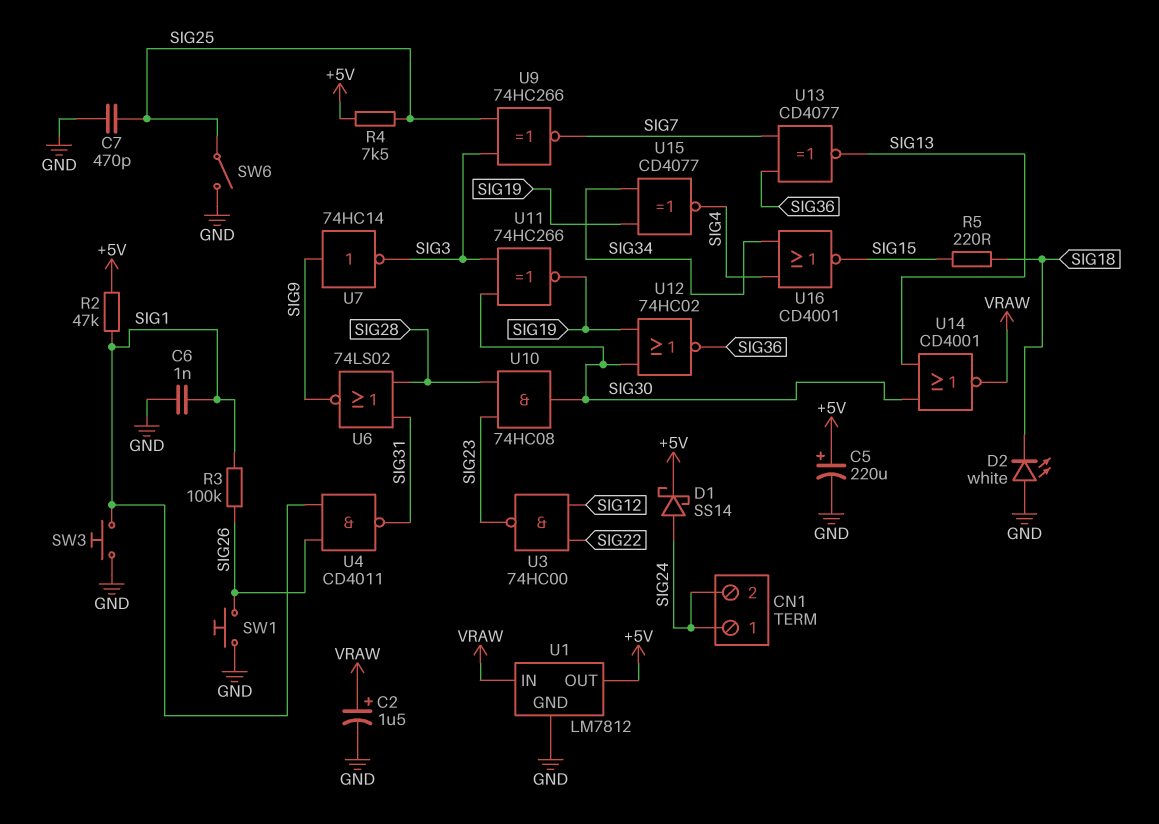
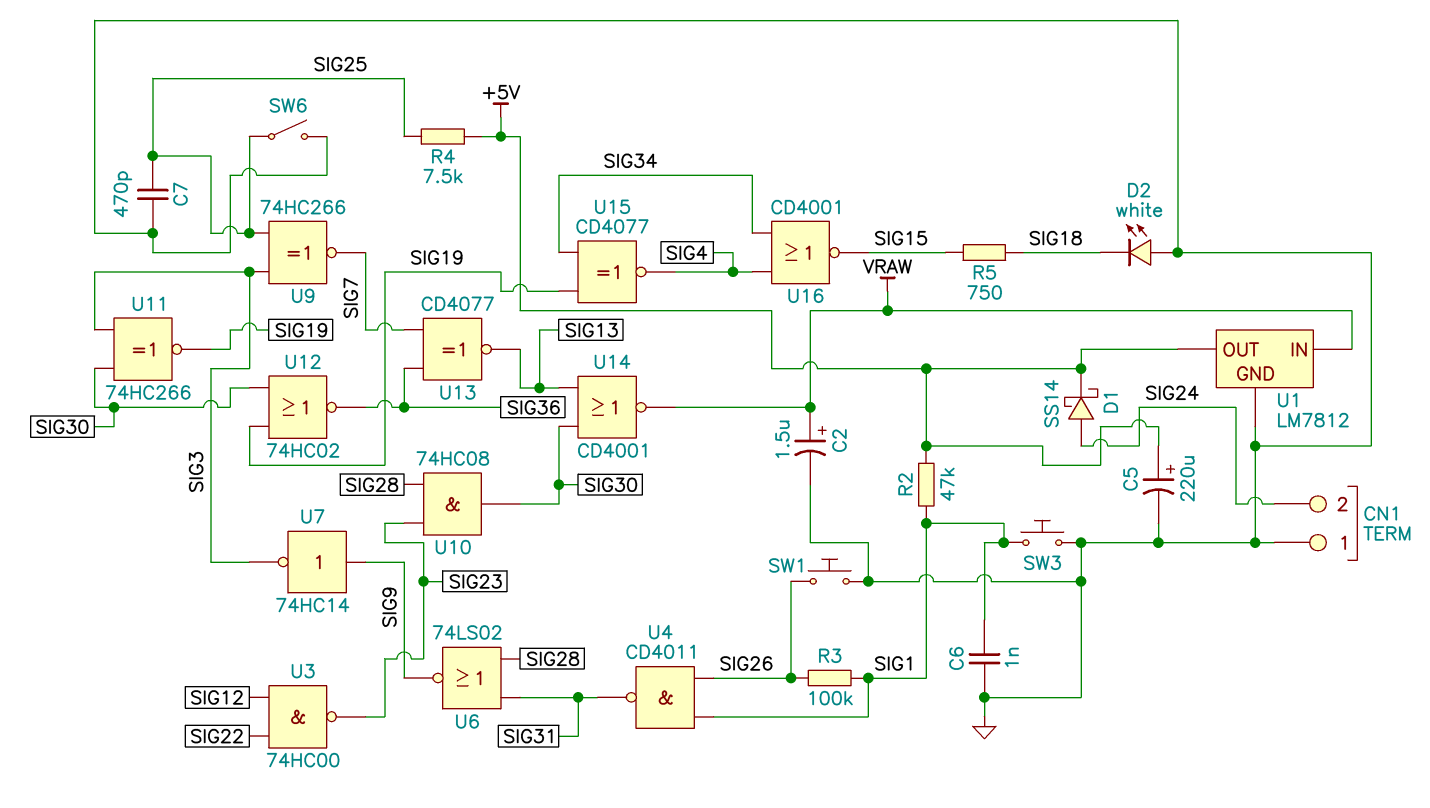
CN1 pin 1: SIG24 -> GND
R5: 220 (SIG15, SIG18) -> 750 (SIG15, SIG18)

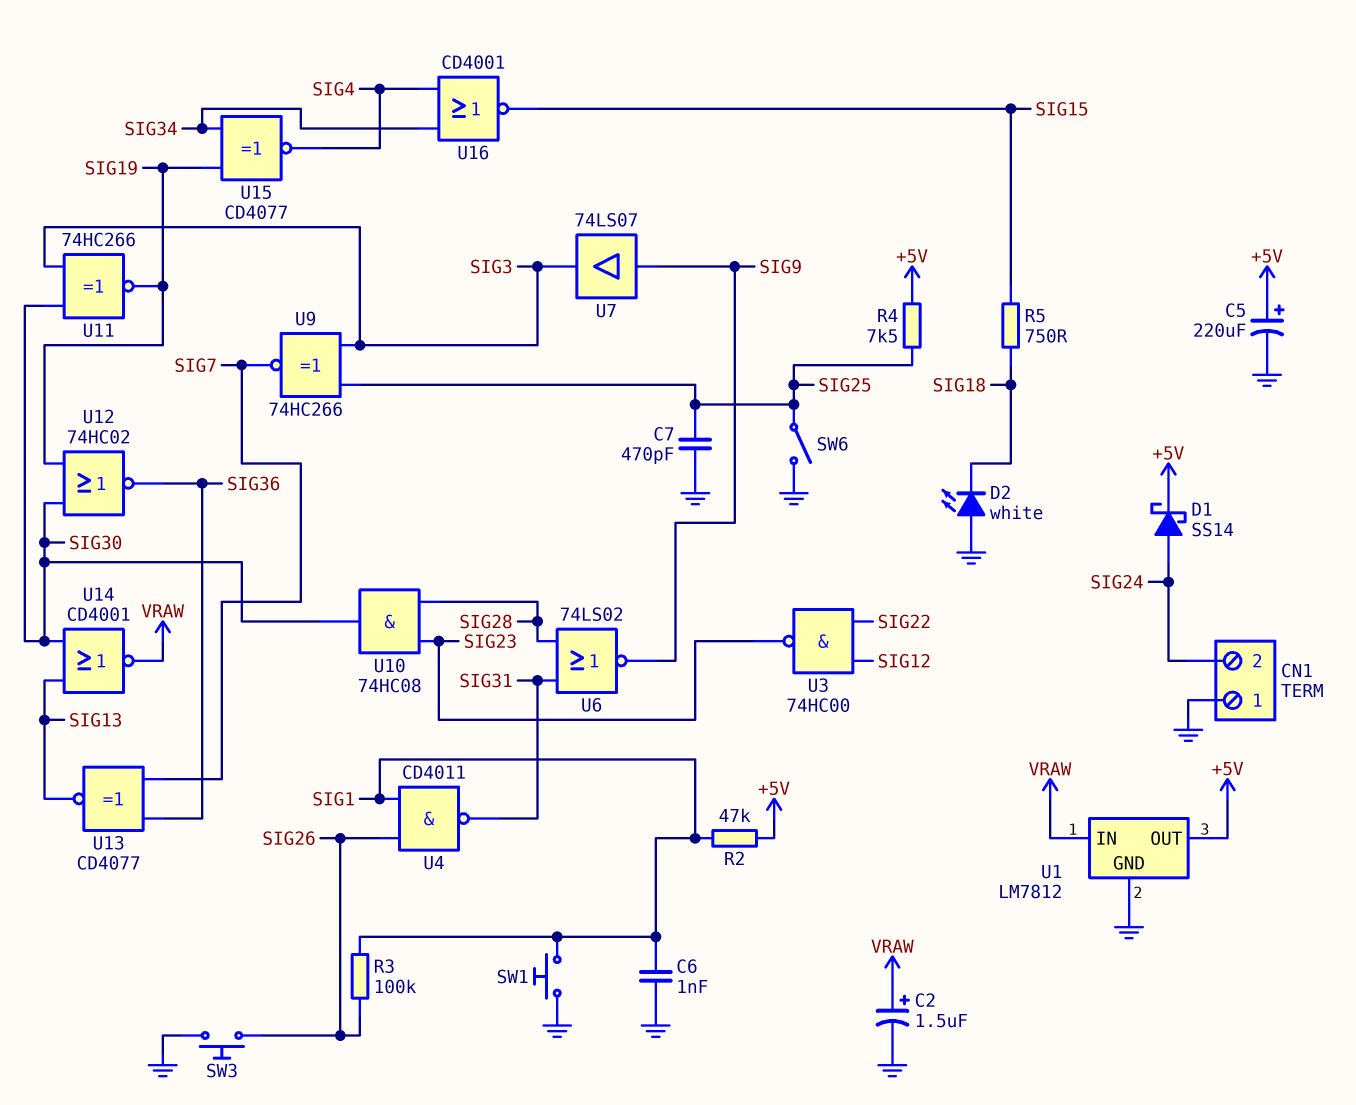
SW1: button (GND, SIG26) -> button (GND, SIG1)
SW3: button (GND, SIG1) -> button (GND, SIG26)
U7: NOT 74HC14 (in SIG9, out SIG3) -> buffer 74LS07 (in SIG9, out SIG3)

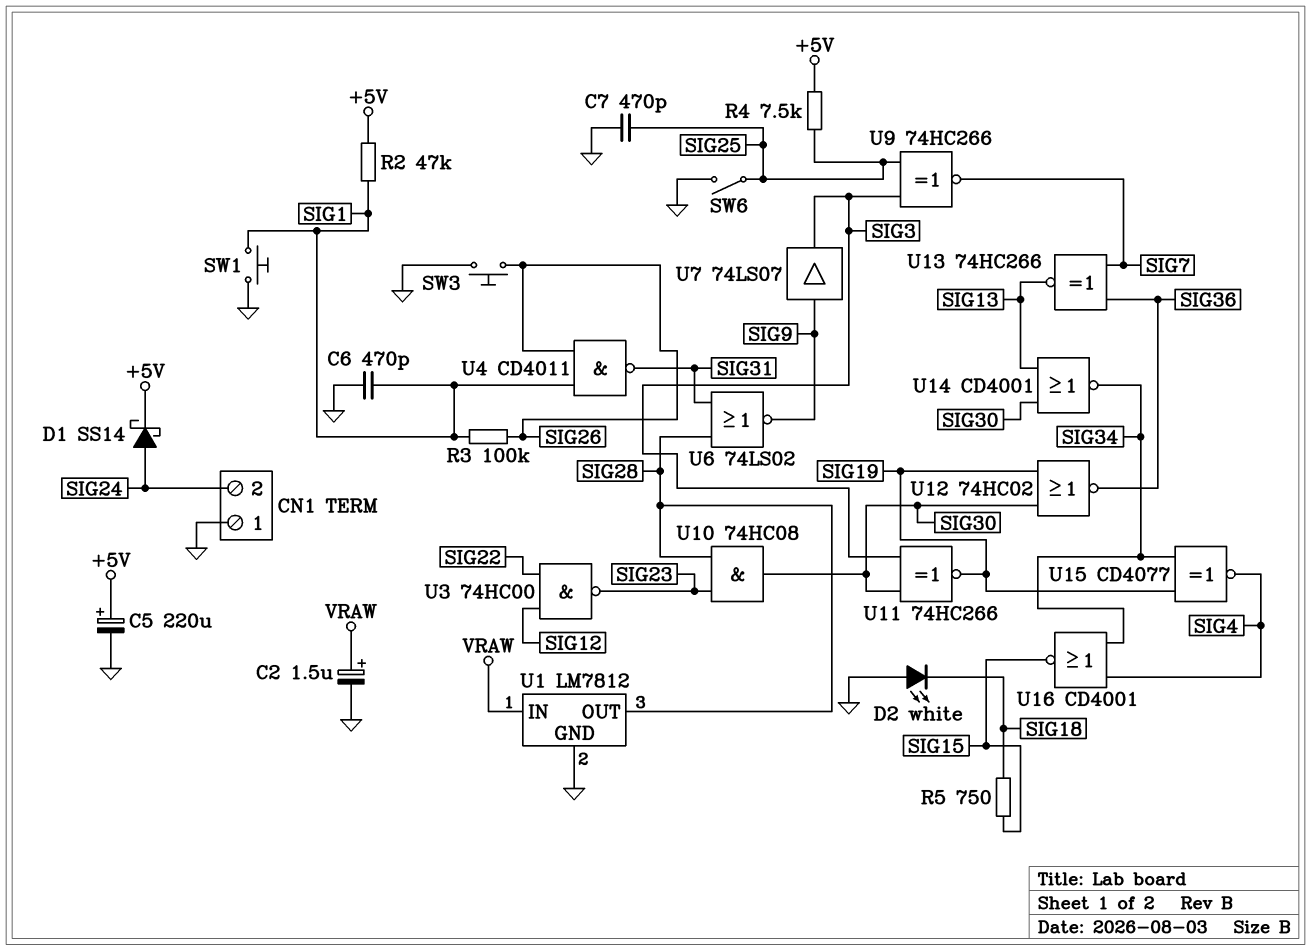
C6: 1nF (GND, SIG1) -> 470pF (GND, SIG1)
U1 pin OUT: +5V -> SIG28
U13: XNOR CD4077 (in SIG7, in SIG36, out SIG13) -> XNOR 74HC266 (in SIG7, in SIG36, out SIG13)
U14: NOR CD4001 (in SIG13, in SIG30, out VRAW) -> NOR CD4001 (in SIG13, in SIG30, out SIG34)

